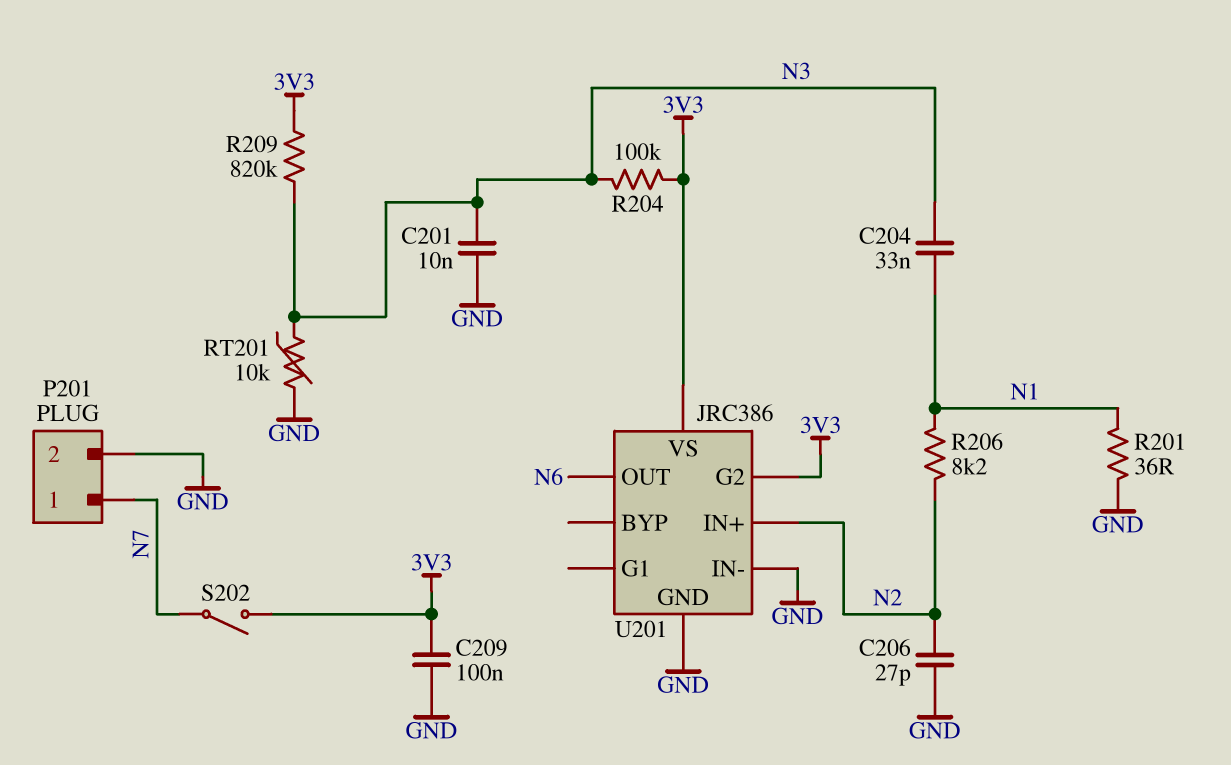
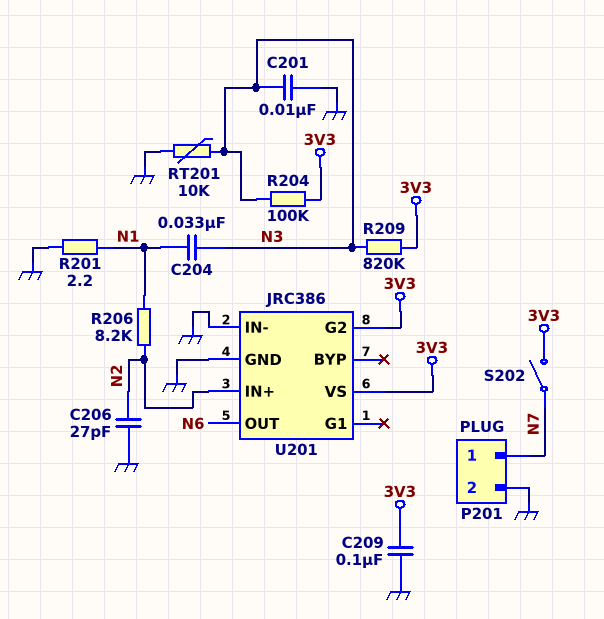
R201: 36 (GND, N1) -> 2.2 (GND, N1)

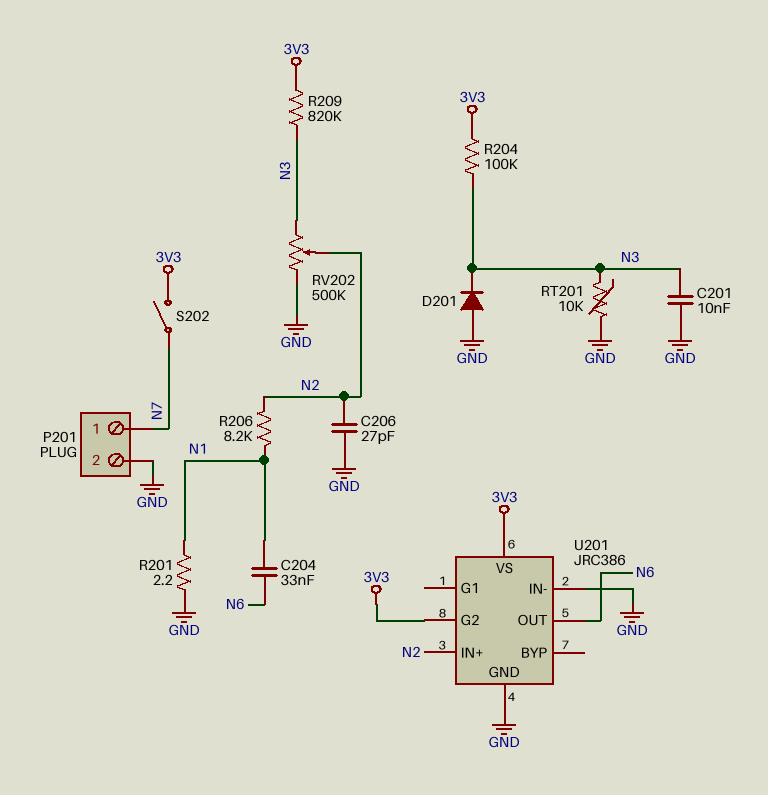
C204: 33nF (N1, N3) -> 33nF (N1, N6)
C209: 100nF (3V3, GND) -> none
D201: none -> diode (A GND, K N3)
RV202: none -> 500k (GND, N3, wiper N2)

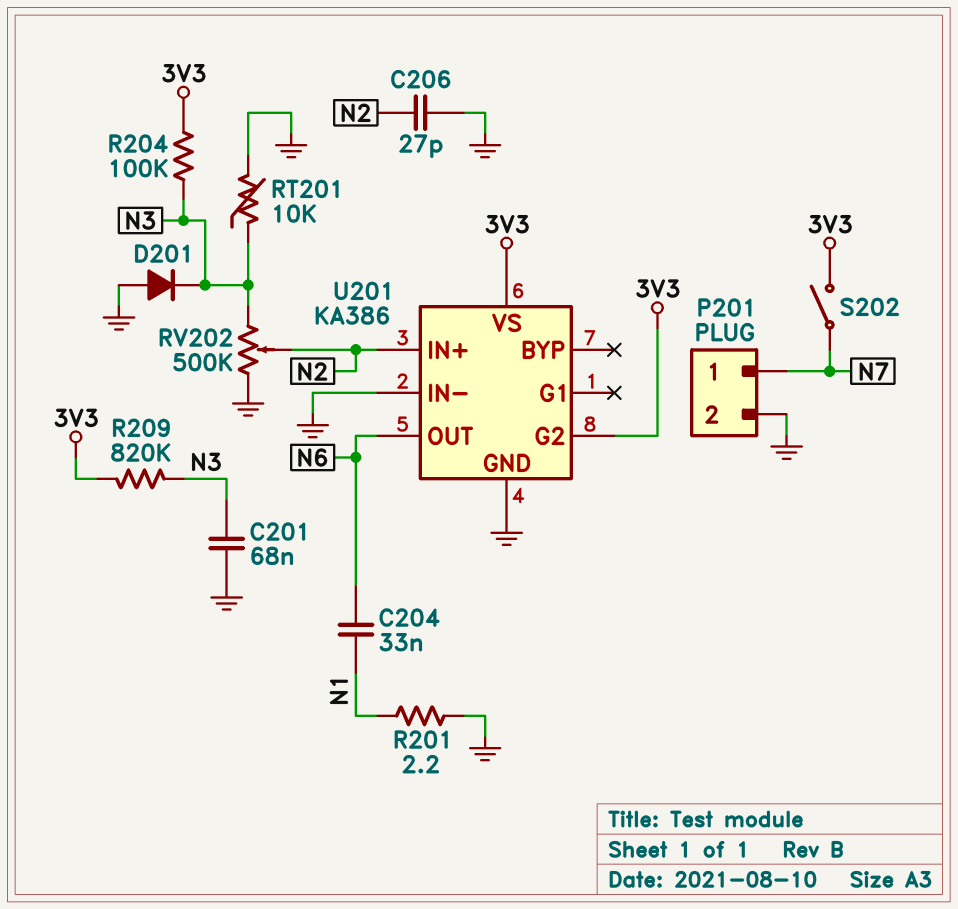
C201: 10nF (GND, N3) -> 68nF (GND, N3)
R206: 8.2k (N1, N2) -> none
U201: JRC386 -> KA386

